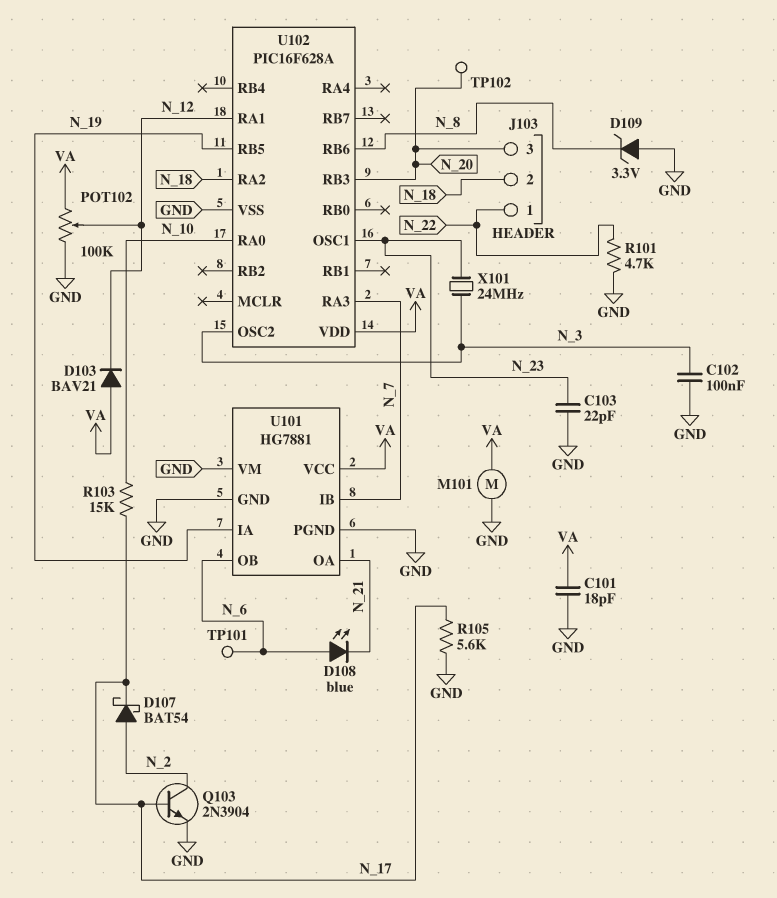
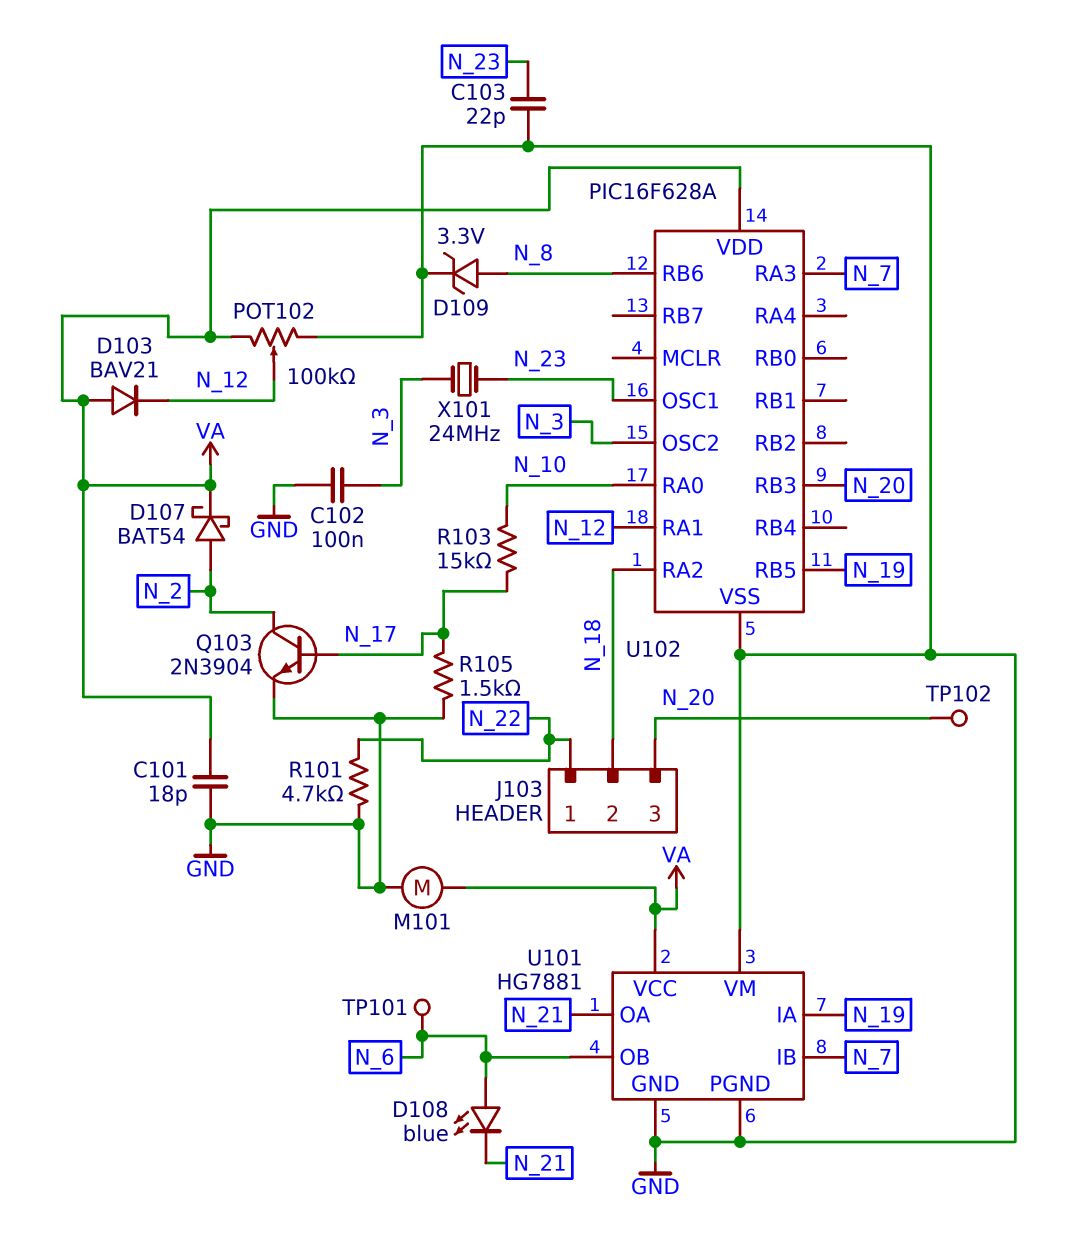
D107: schottky BAT54 (A N_2, K N_17) -> schottky BAT54 (A N_2, K VA)
D109: zener 3.3V (A GND, K N_8) -> zener 3.3V (A N_8, K GND)
R105: 5.6k (GND, N_17) -> 1.5k (GND, N_17)

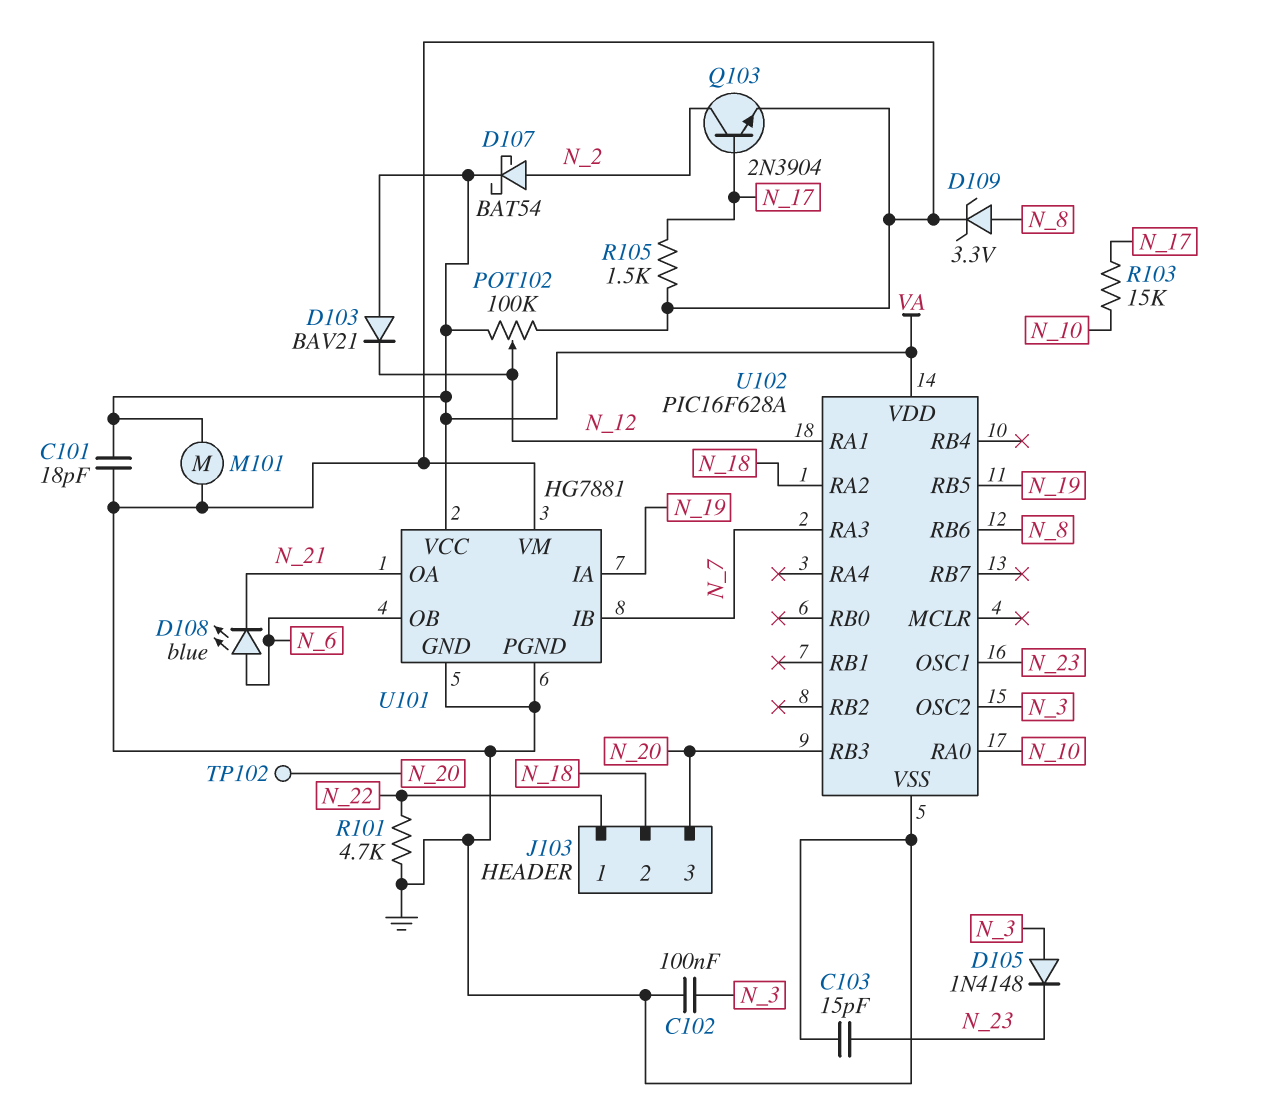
C103: 22pF (GND, N_23) -> 15pF (GND, N_23)
D105: none -> diode 1N4148 (A N_3, K N_23)
TP101: test point (N_6) -> none
X101: 24MHz (N_3, N_23) -> none

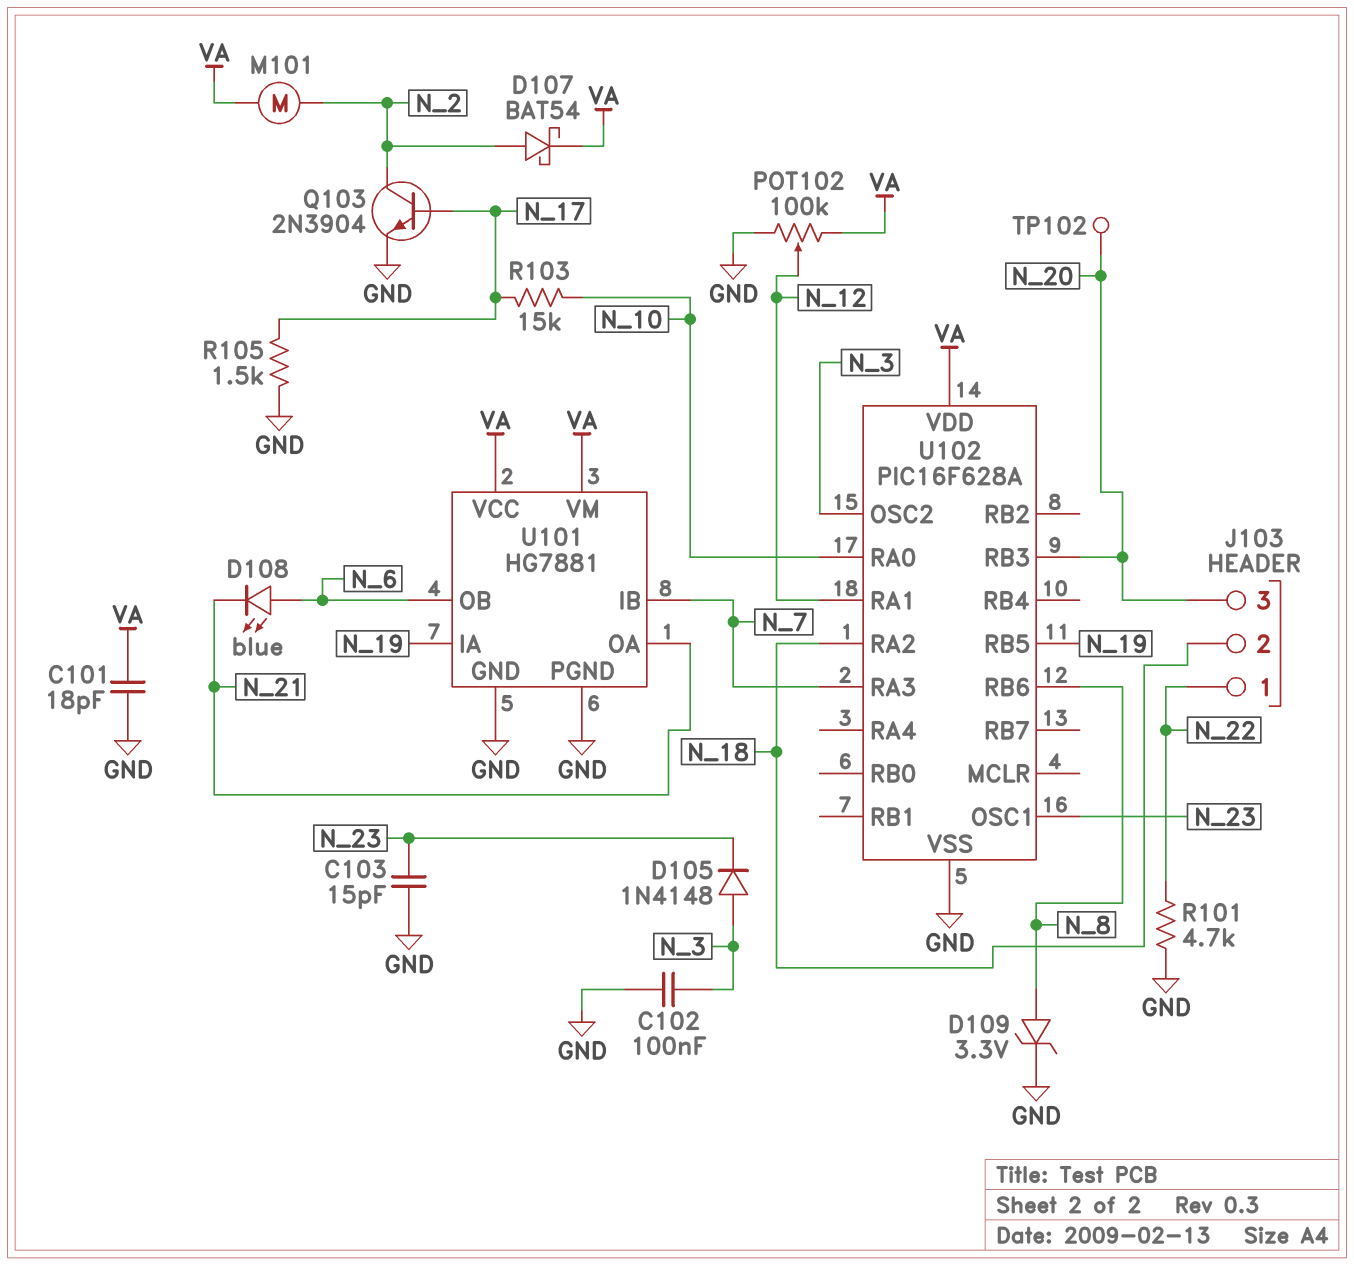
D103: diode BAV21 (A VA, K N_12) -> none
M101: motor (GND, VA) -> motor (N_2, VA)
U101 pin VM: GND -> VA

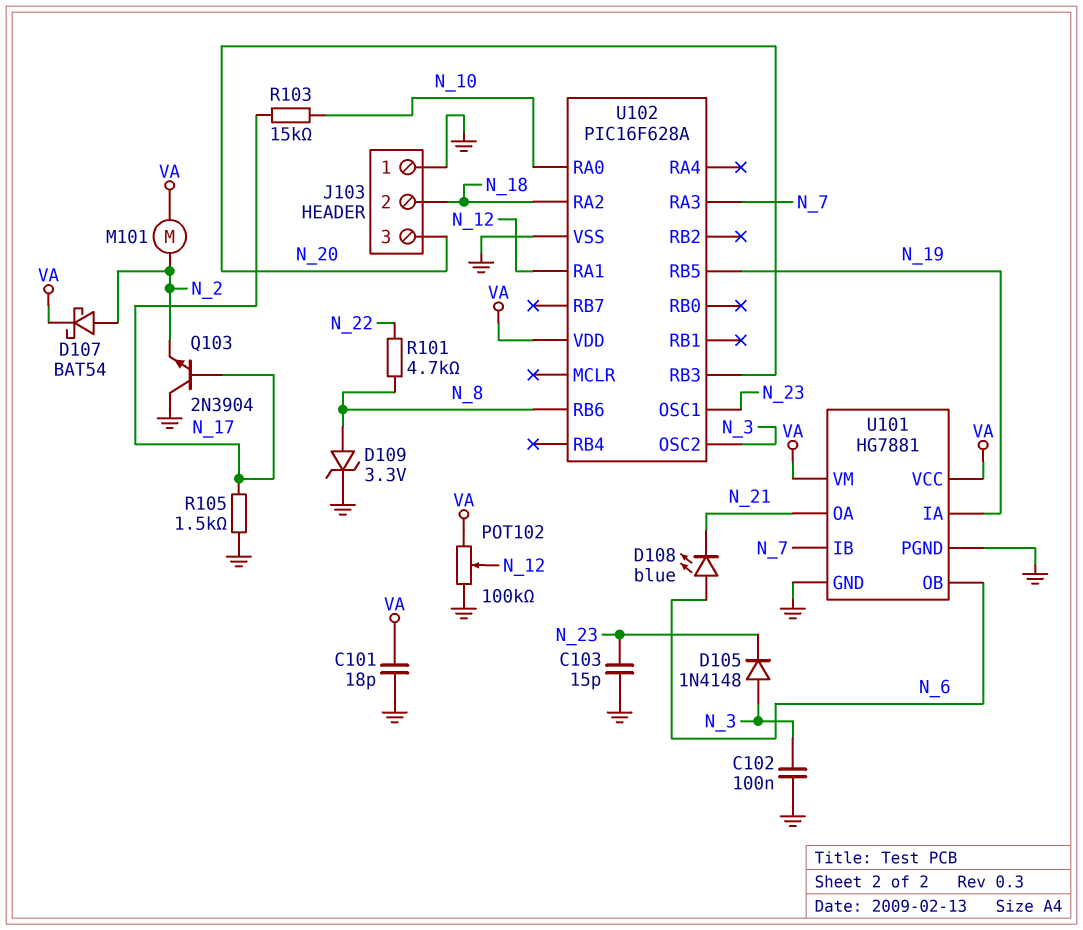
J103 pin 1: N_22 -> GND
Q103: NPN 2N3904 (B N_17, C N_2, E GND) -> NPN 2N3904 (B N_17, C GND, E N_2)
R101: 4.7k (GND, N_22) -> 4.7k (N_8, N_22)
TP102: test point (N_20) -> none

